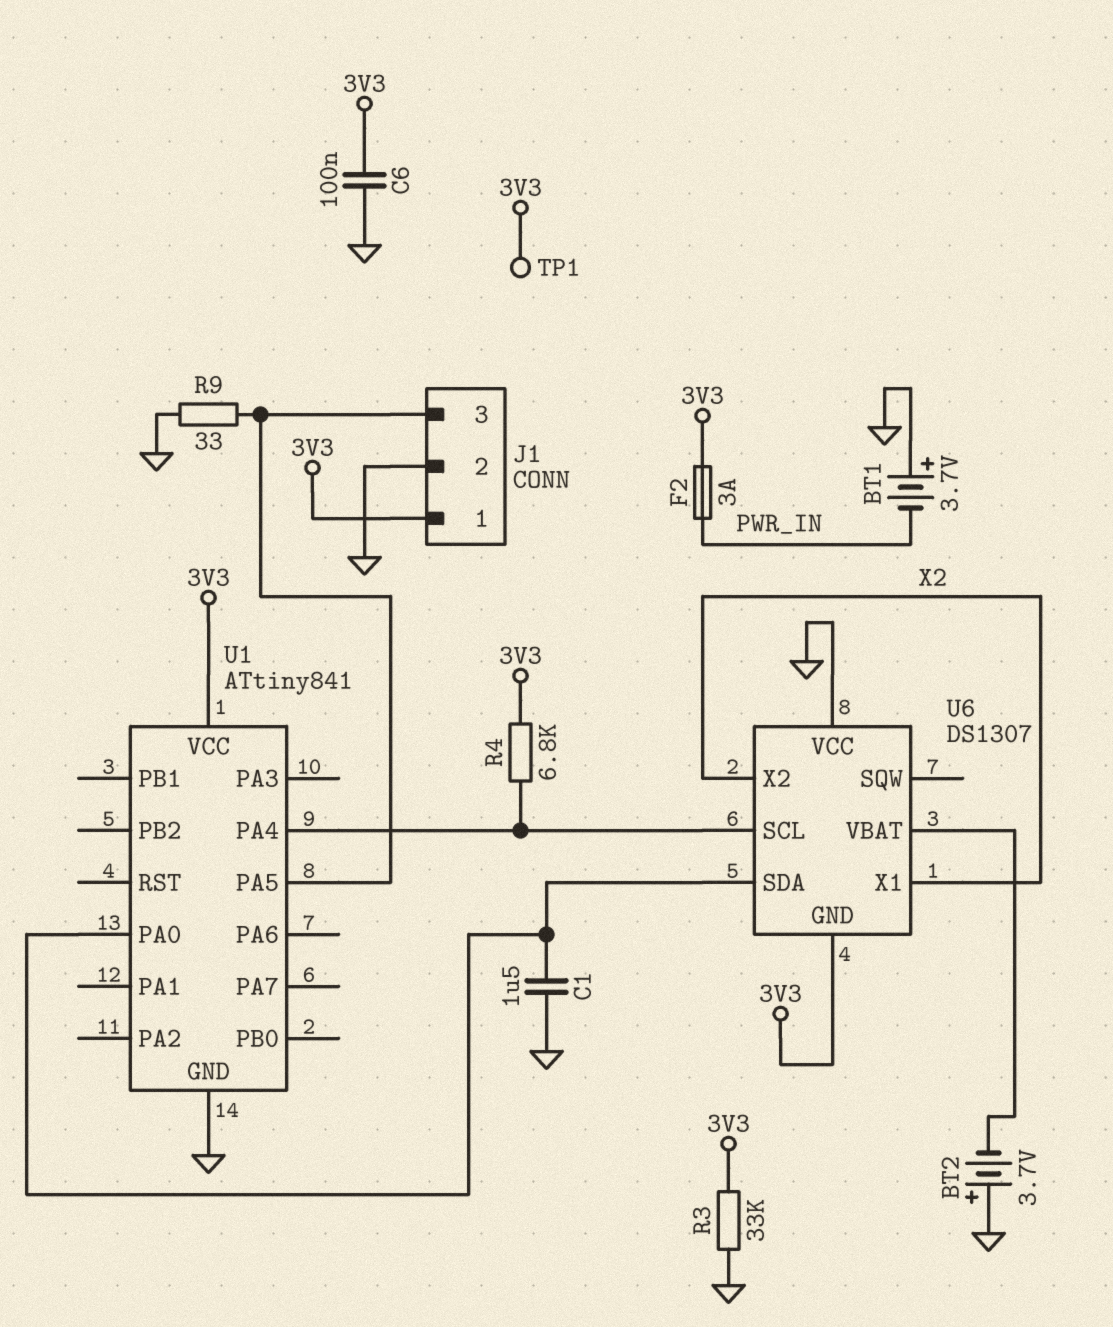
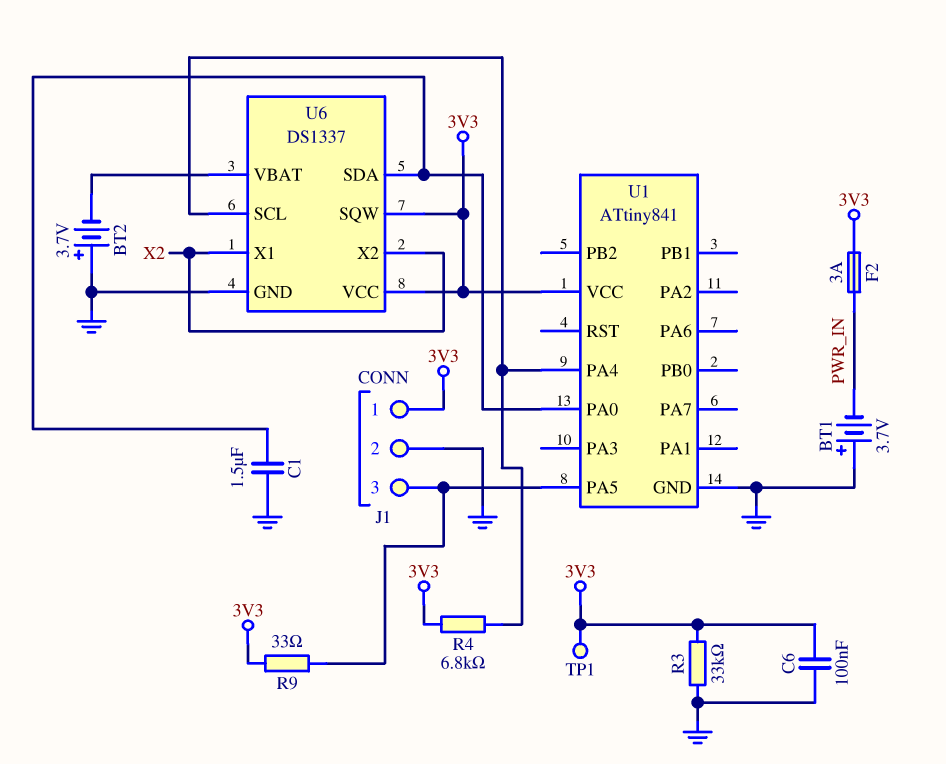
R9: 33 (GND, J1/3) -> 33 (3V3, J1/3)
U6: DS1307 -> DS1337
U6 pin GND: 3V3 -> GND
U6 pin SQW: none -> 3V3
U6 pin VCC: GND -> 3V3

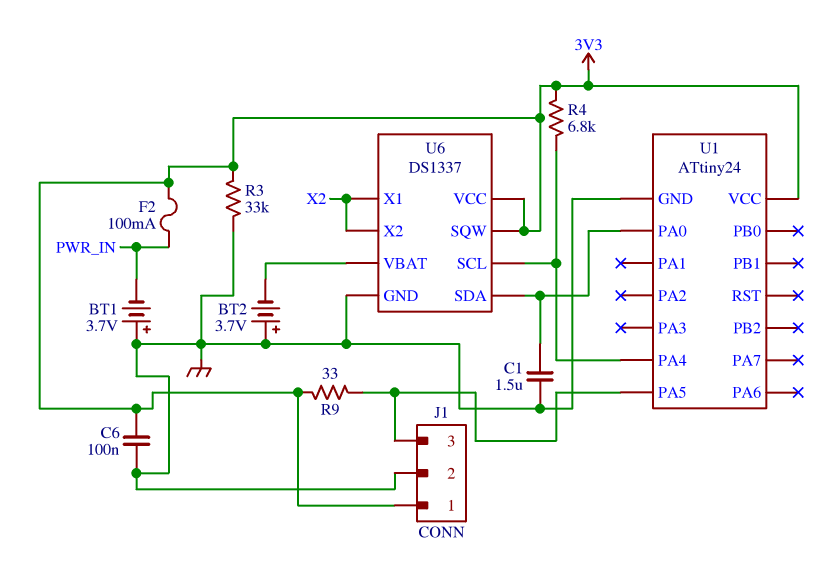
F2: 3A (3V3, PWR_IN) -> 100mA (3V3, PWR_IN)
TP1: test point (3V3) -> none
U1: ATtiny841 -> ATtiny24

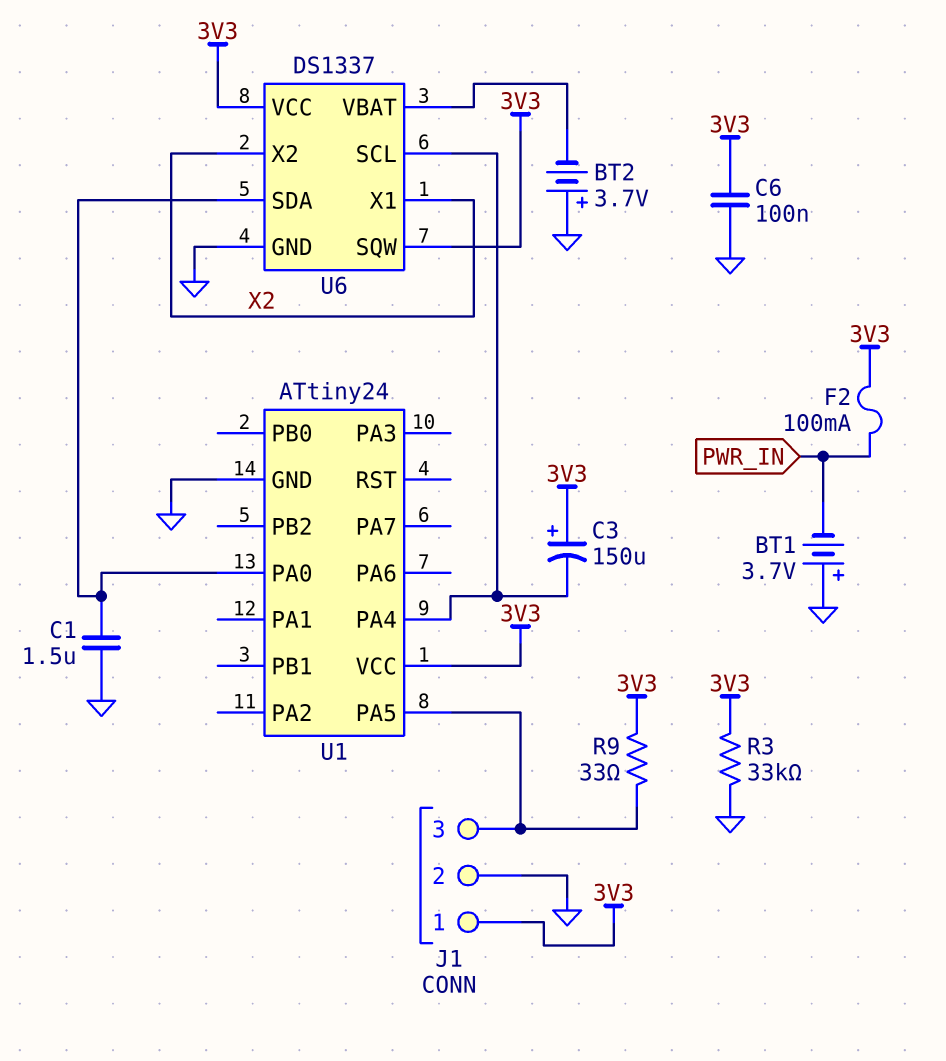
C3: none -> 150uF (plus 3V3, minus U1/PA4)
R4: 6.8k (3V3, U1/PA4) -> none

